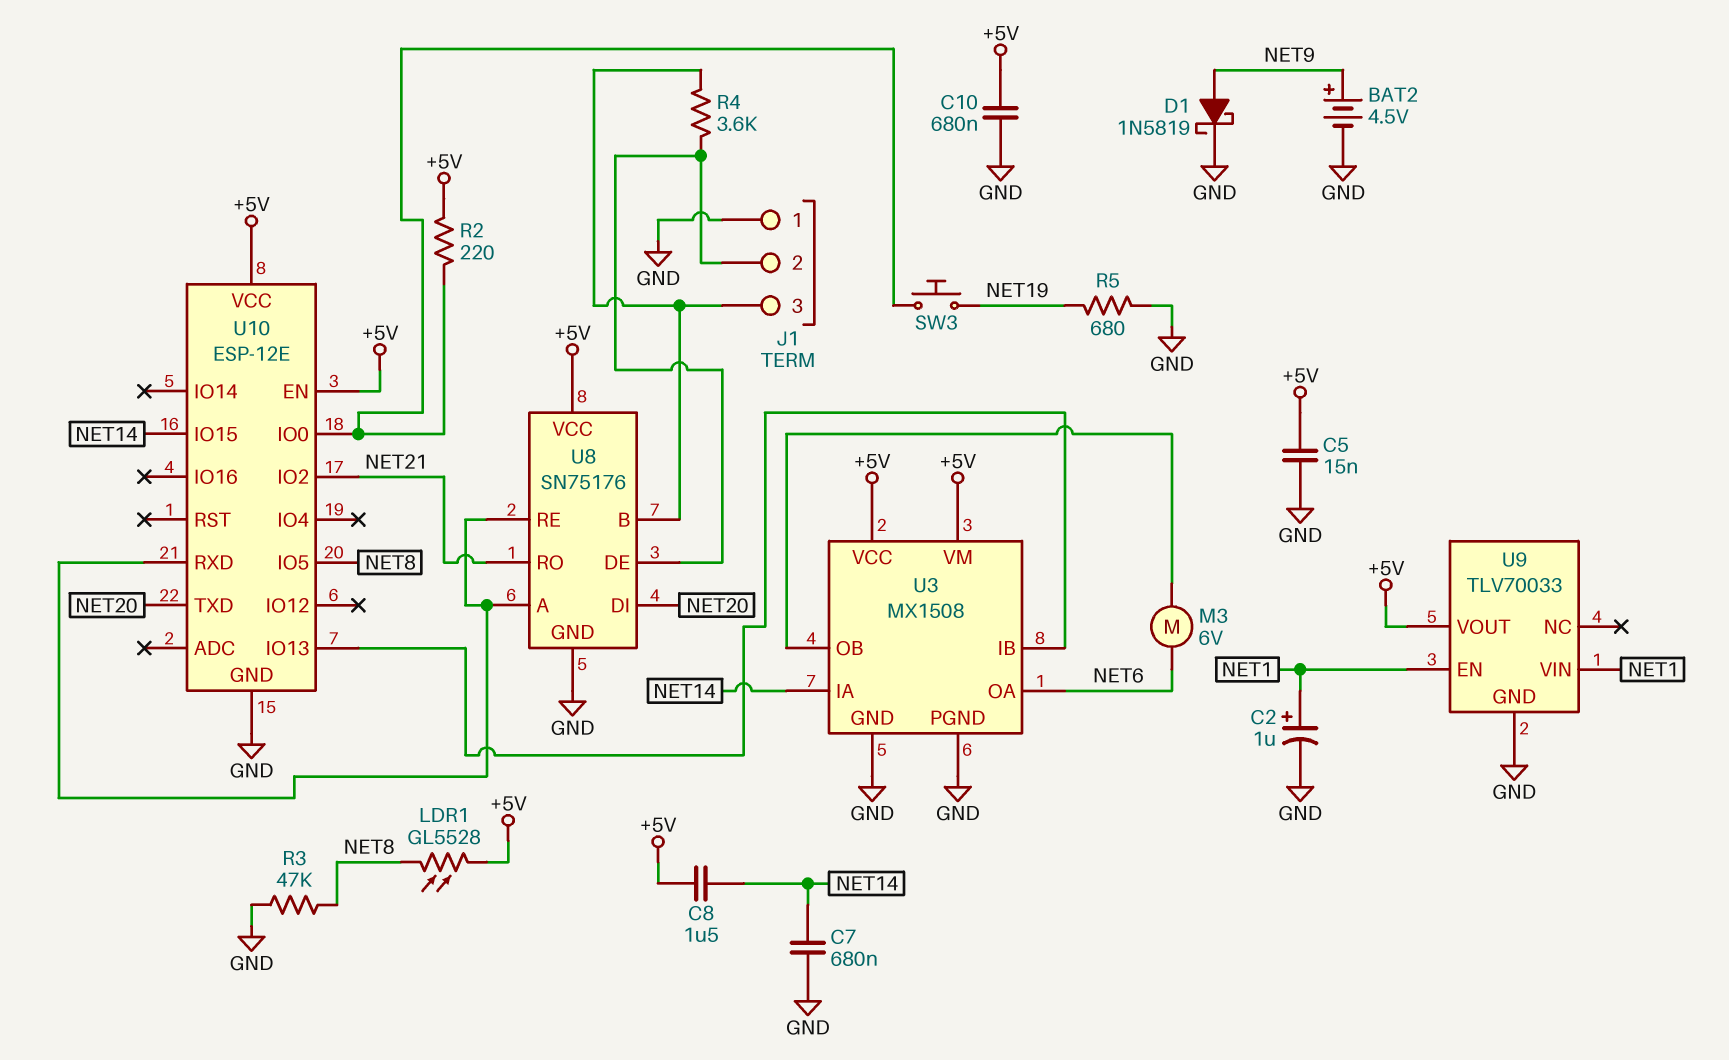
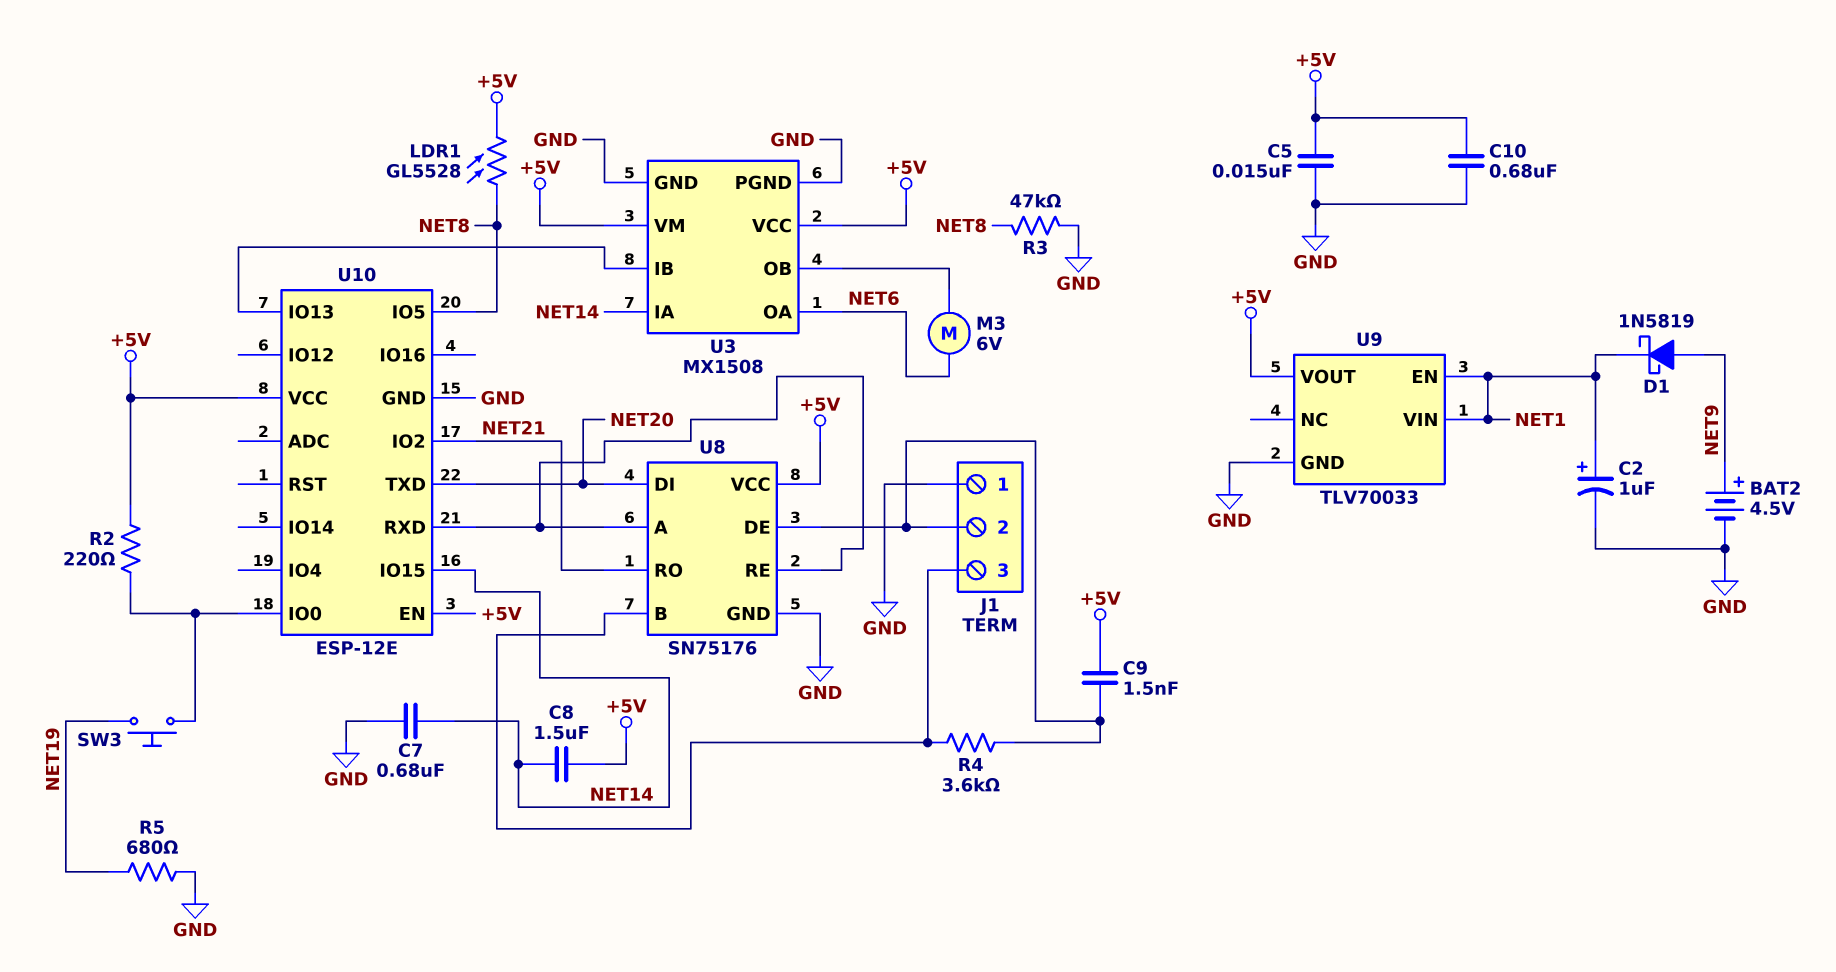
C9: none -> 1.5nF (+5V, J1/2)
D1: schottky 1N5819 (A NET9, K GND) -> schottky 1N5819 (A NET9, K NET1)

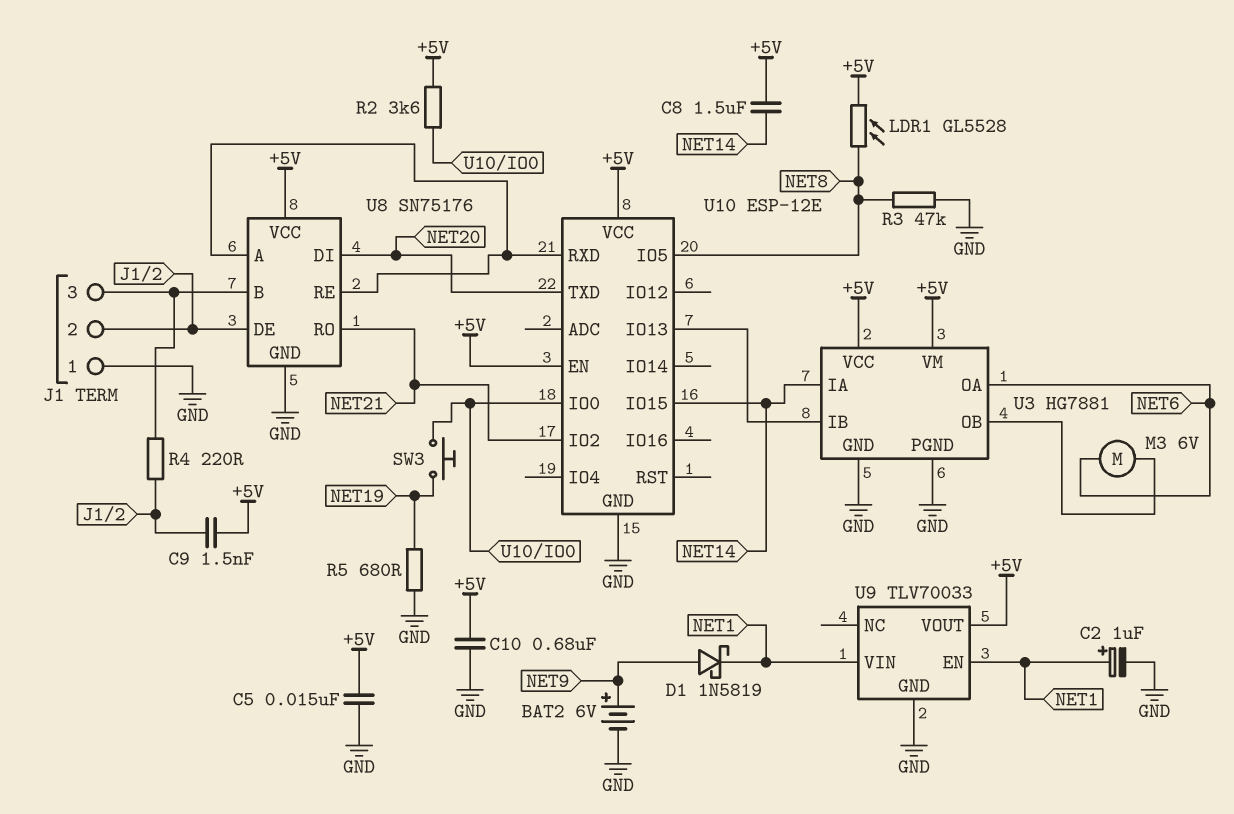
BAT2: 4.5V (plus NET9, minus GND) -> 6V (plus NET9, minus GND)
C7: 680nF (GND, NET14) -> none
R2: 220 (+5V, U10/IO0) -> 3.6k (+5V, U10/IO0)
R4: 3.6k (J1/2, J1/3) -> 220 (J1/2, J1/3)
U3: MX1508 -> HG7881

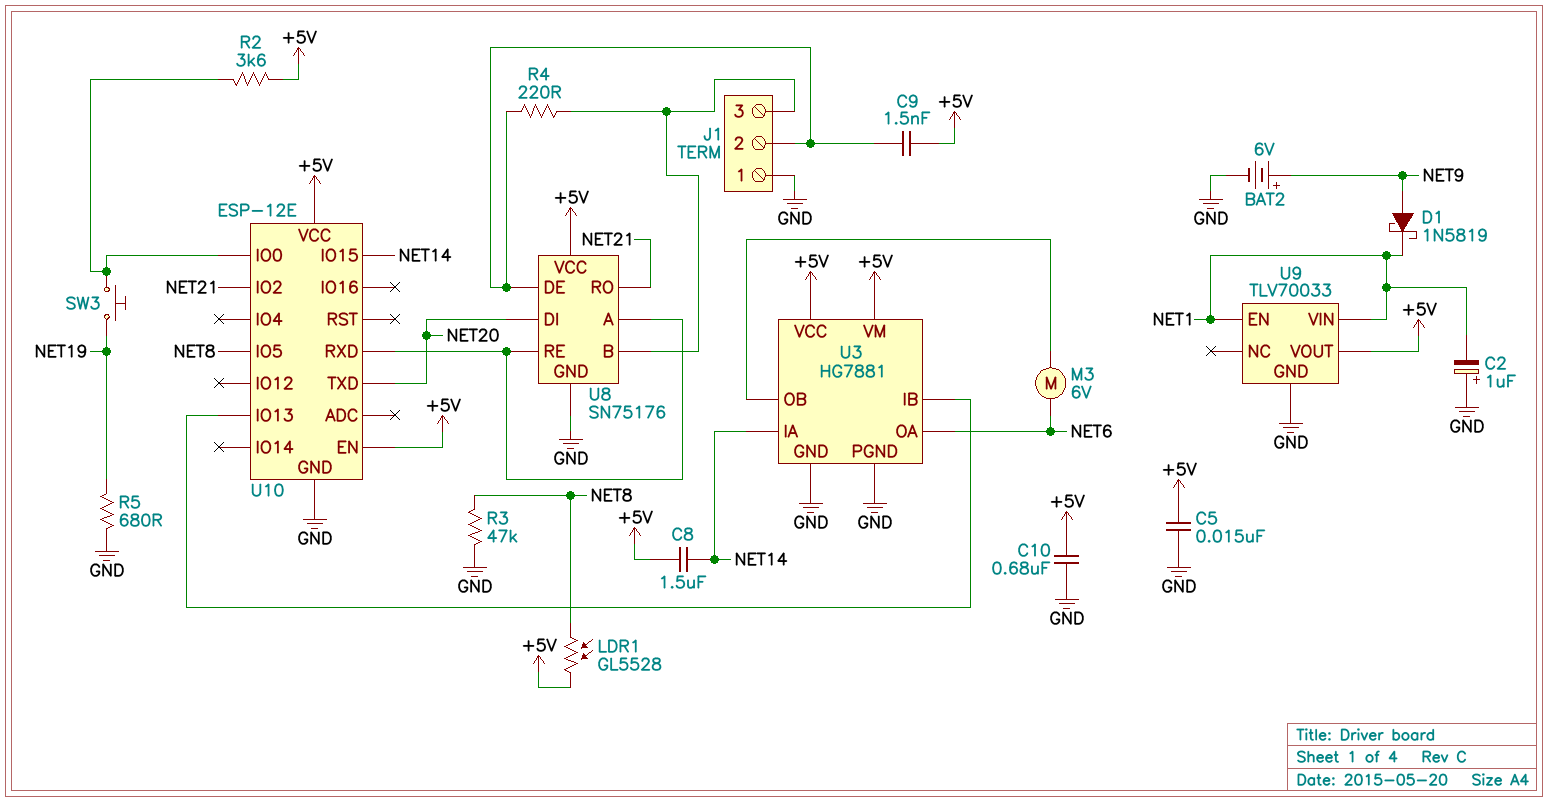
C2: 1uF (plus NET1, minus GND) -> 1uF (plus GND, minus NET1)

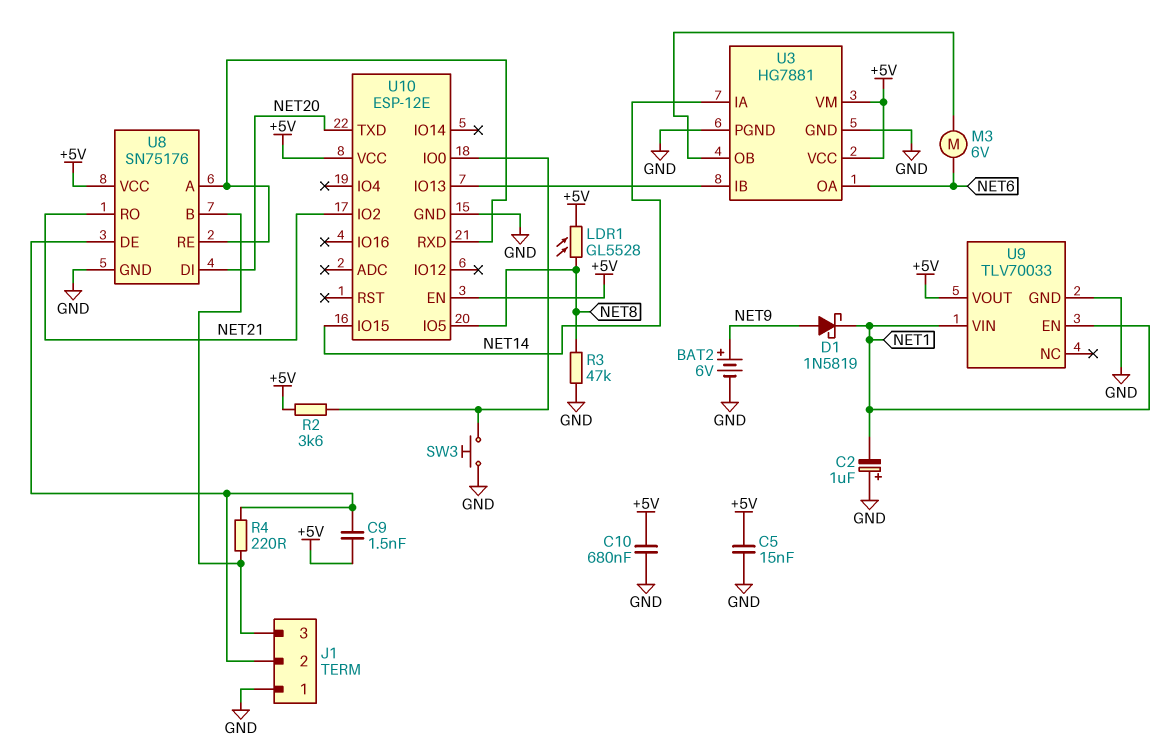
C8: 1.5uF (+5V, NET14) -> none
R5: 680 (GND, NET19) -> none
SW3: button (NET19, U10/IO0) -> button (GND, U10/IO0)

